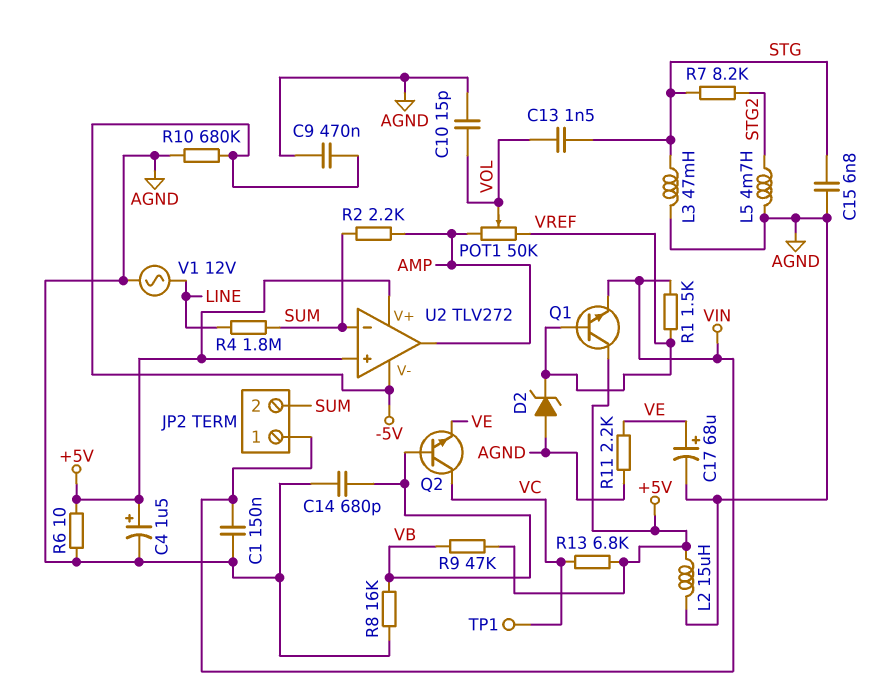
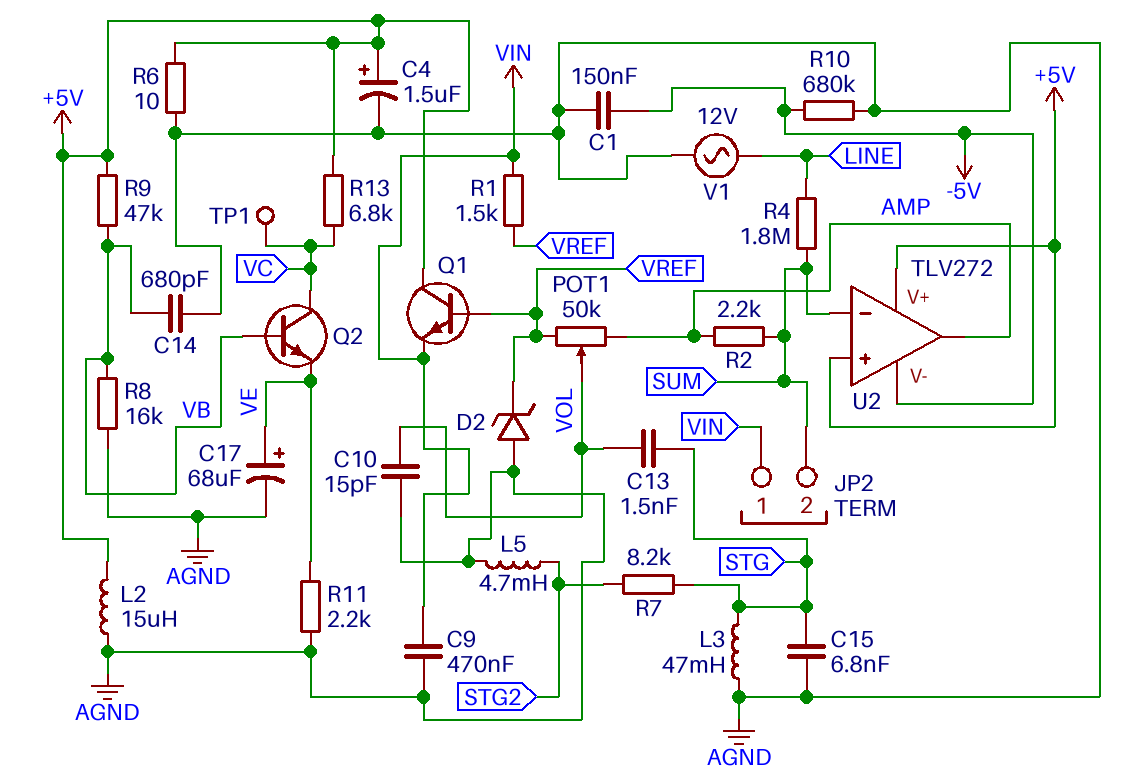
C1: 150nF (AGND, VIN) -> 150nF (-5V, AGND)
C9: 470nF (-5V, AGND) -> 470nF (AGND, VIN)

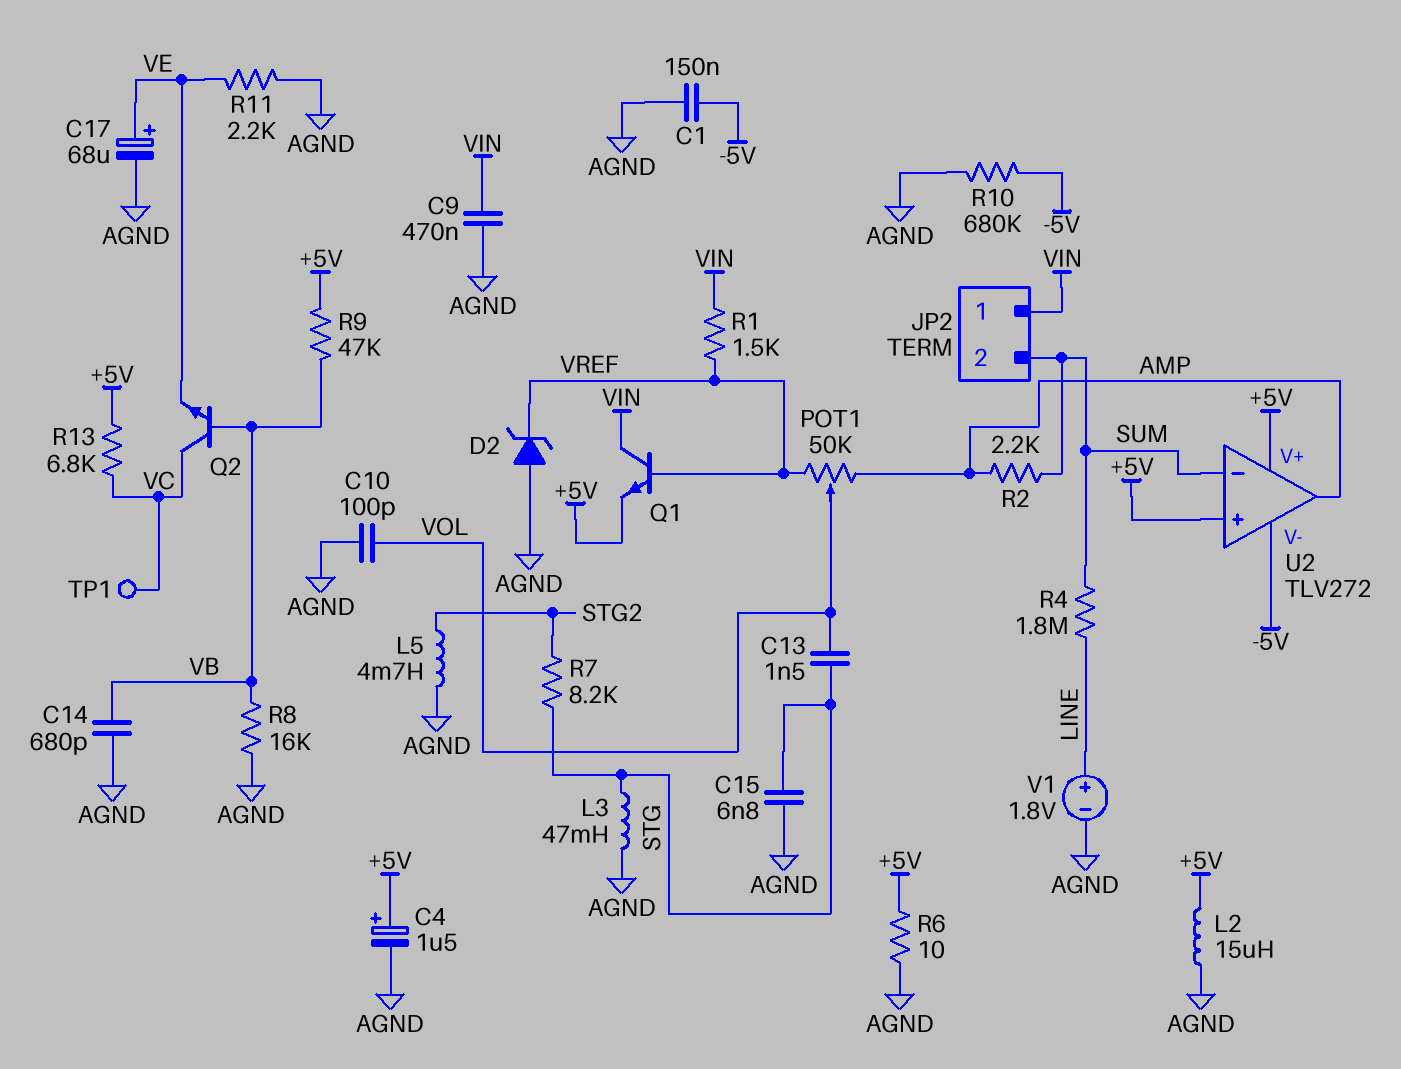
C10: 15pF (AGND, VOL) -> 100pF (AGND, VOL)
Q1: NPN (B VREF, C +5V, E VIN) -> NPN (B VREF, C VIN, E +5V)
V1: AC 12V (AGND, LINE) -> 1.8V (plus LINE, minus AGND)

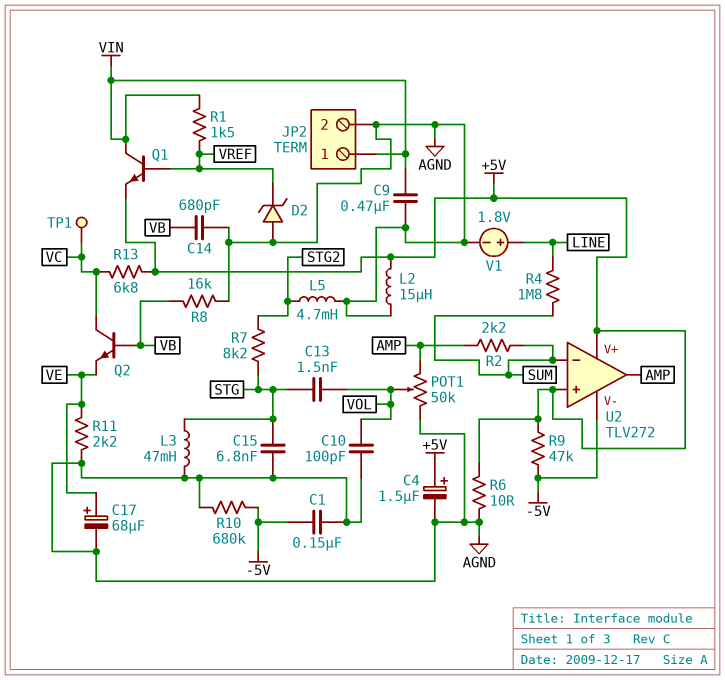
JP2 pin 2: SUM -> AGND
POT1: 50k (AMP, VREF, wiper VOL) -> 50k (AGND, AMP, wiper VOL)
R9: 47k (+5V, VB) -> 47k (+5V, -5V)

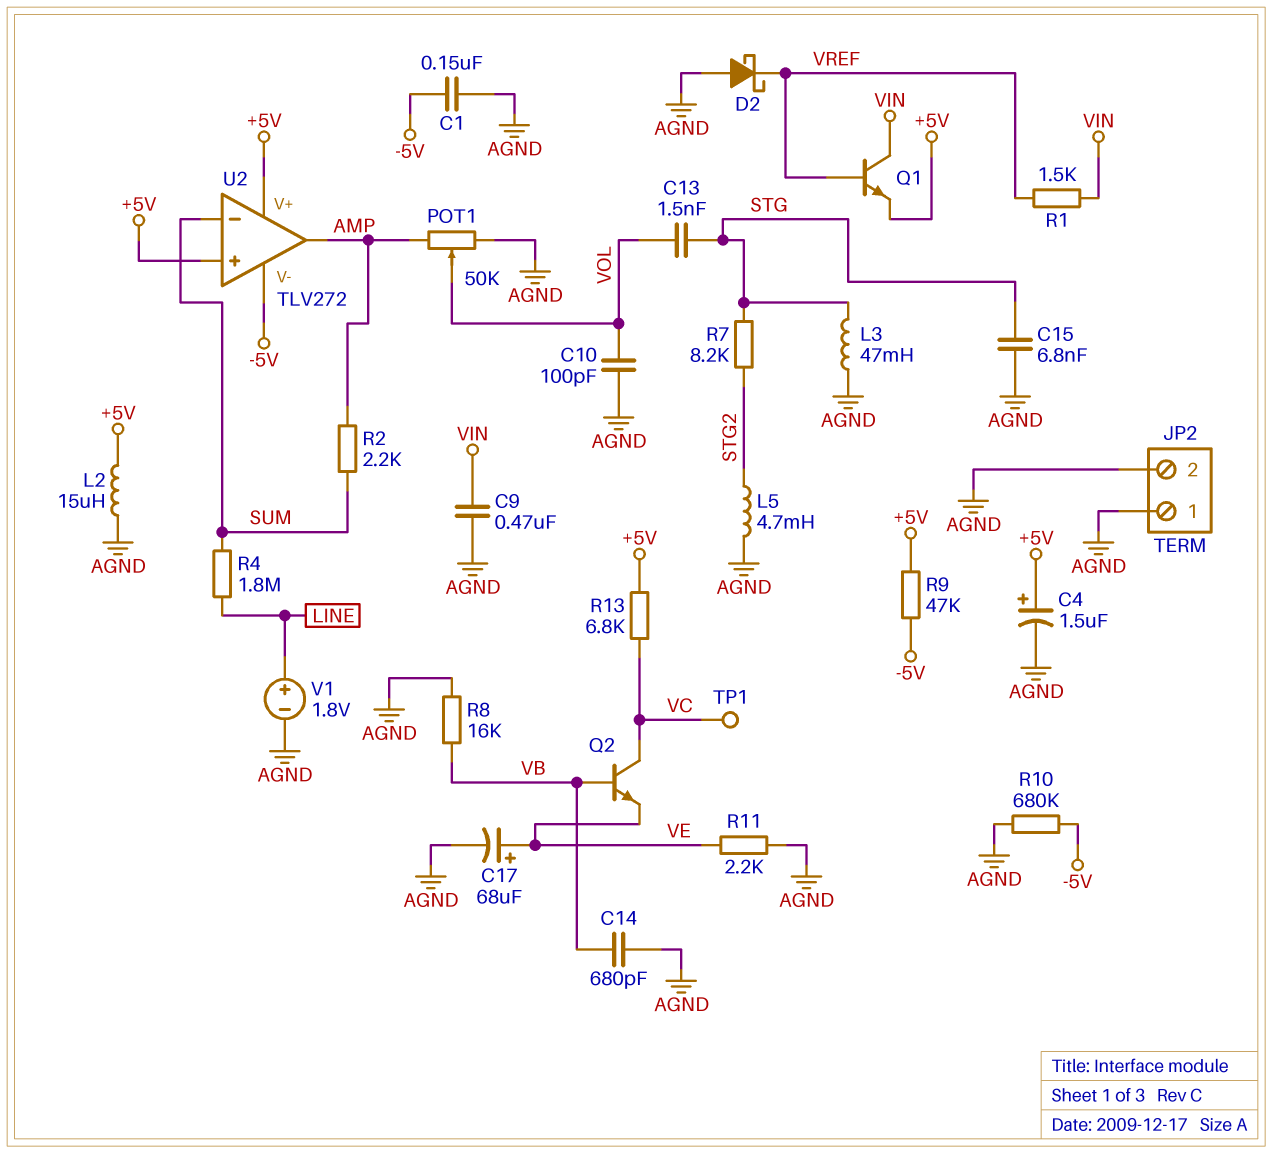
D2: zener (A AGND, K VREF) -> schottky (A AGND, K VREF)
JP2 pin 1: VIN -> AGND
R6: 10 (+5V, AGND) -> none

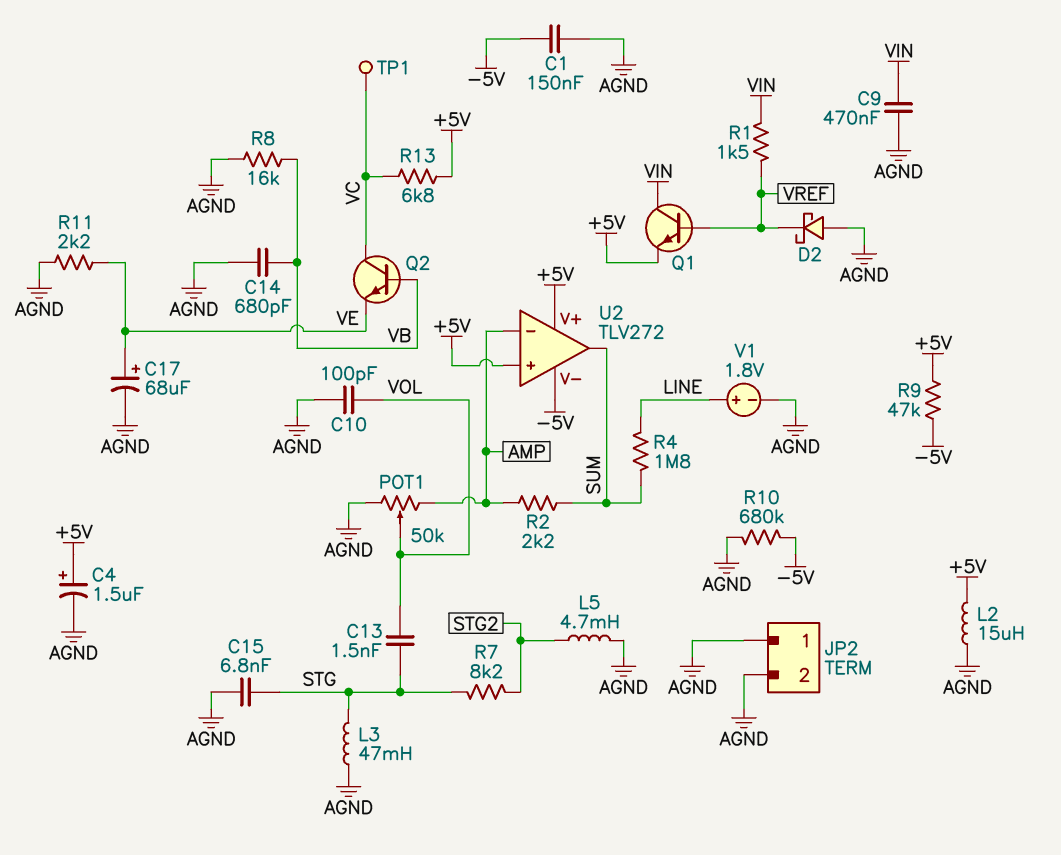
U2 pin in-: SUM -> AMP
U2 pin out: AMP -> SUM

